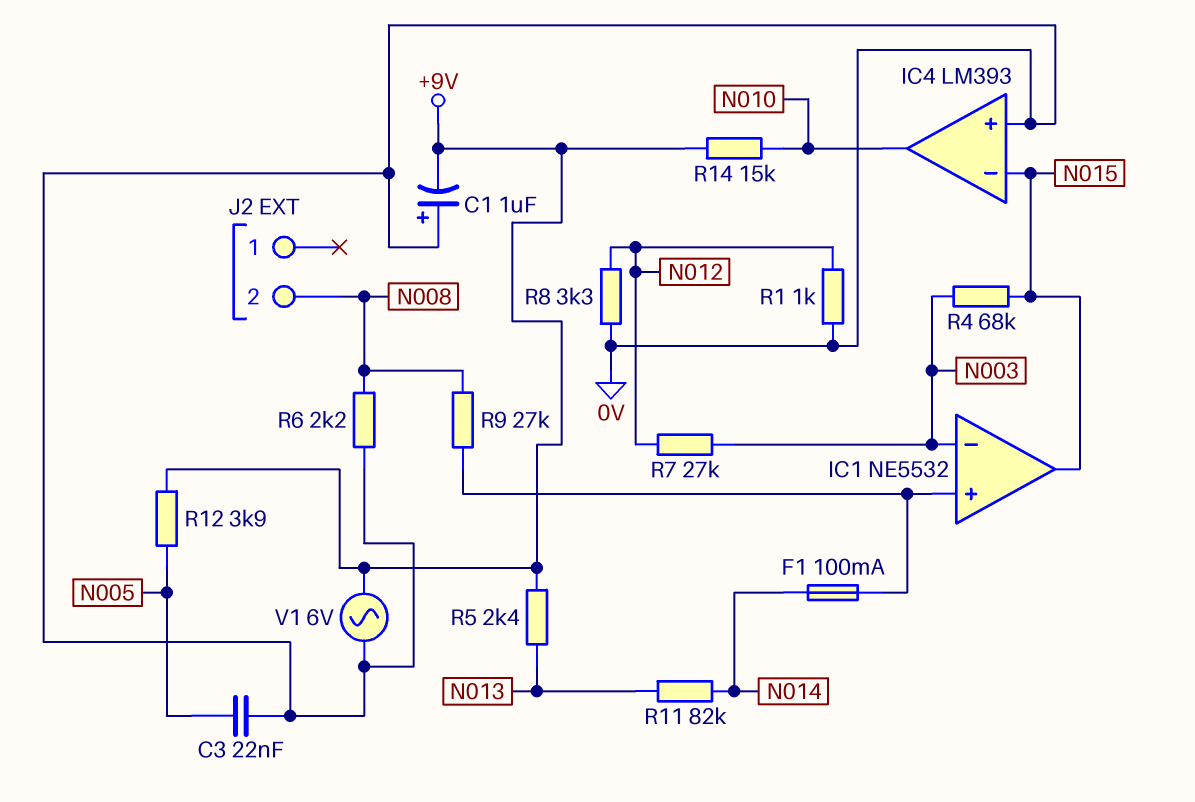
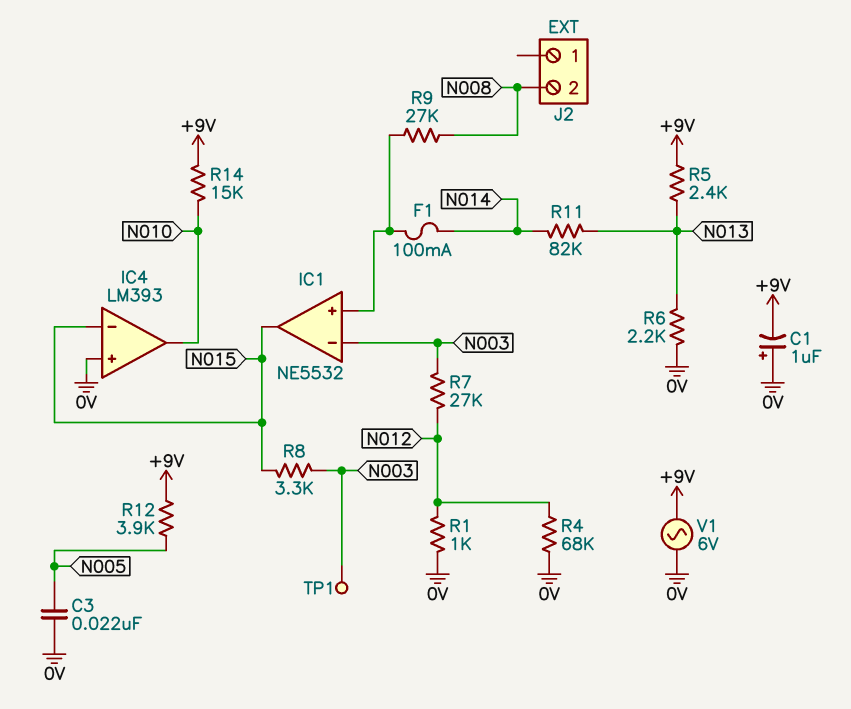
R4: 68k (N003, N015) -> 68k (0V, N012)
R6: 2.2k (0V, N008) -> 2.2k (0V, N013)
R8: 3.3k (0V, N012) -> 3.3k (N003, N015)
TP1: none -> test point (N003)

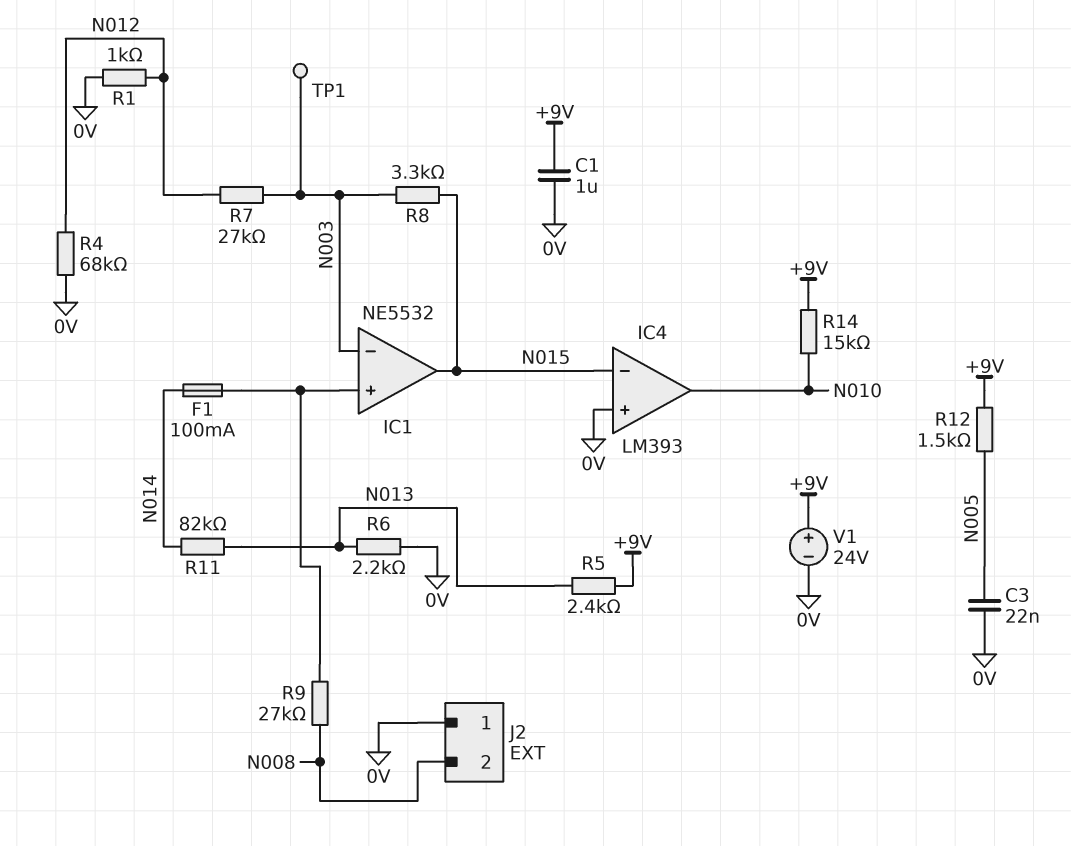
C1: 1uF (plus 0V, minus +9V) -> 1uF (+9V, 0V)
J2 pin 1: none -> 0V
R12: 3.9k (+9V, N005) -> 1.5k (+9V, N005)
V1: AC 6V (+9V, 0V) -> 24V (plus +9V, minus 0V)

